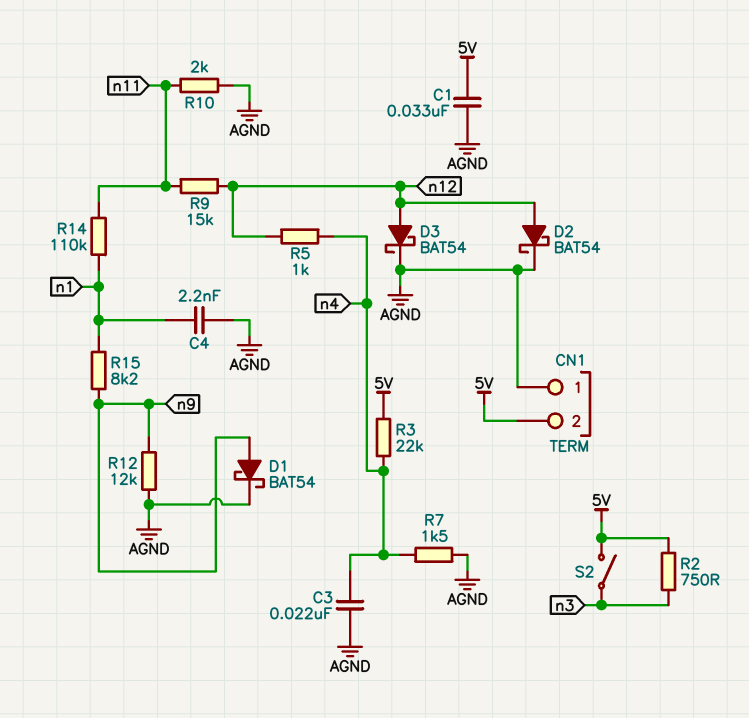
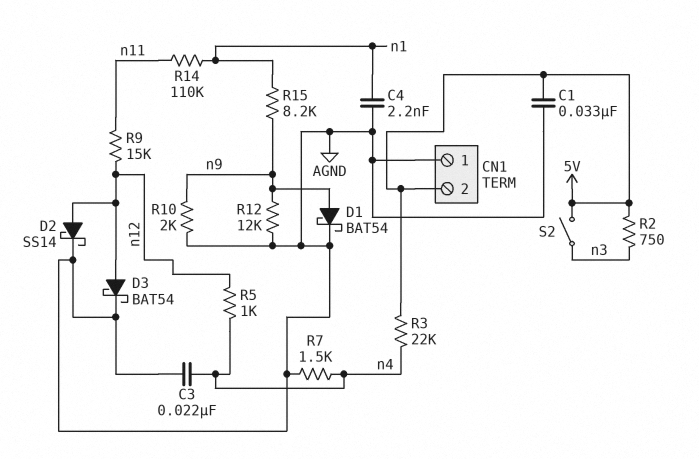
D2: schottky BAT54 (A n12, K AGND) -> schottky SS14 (A n12, K AGND)
R10: 2k (AGND, n11) -> 2k (AGND, n9)

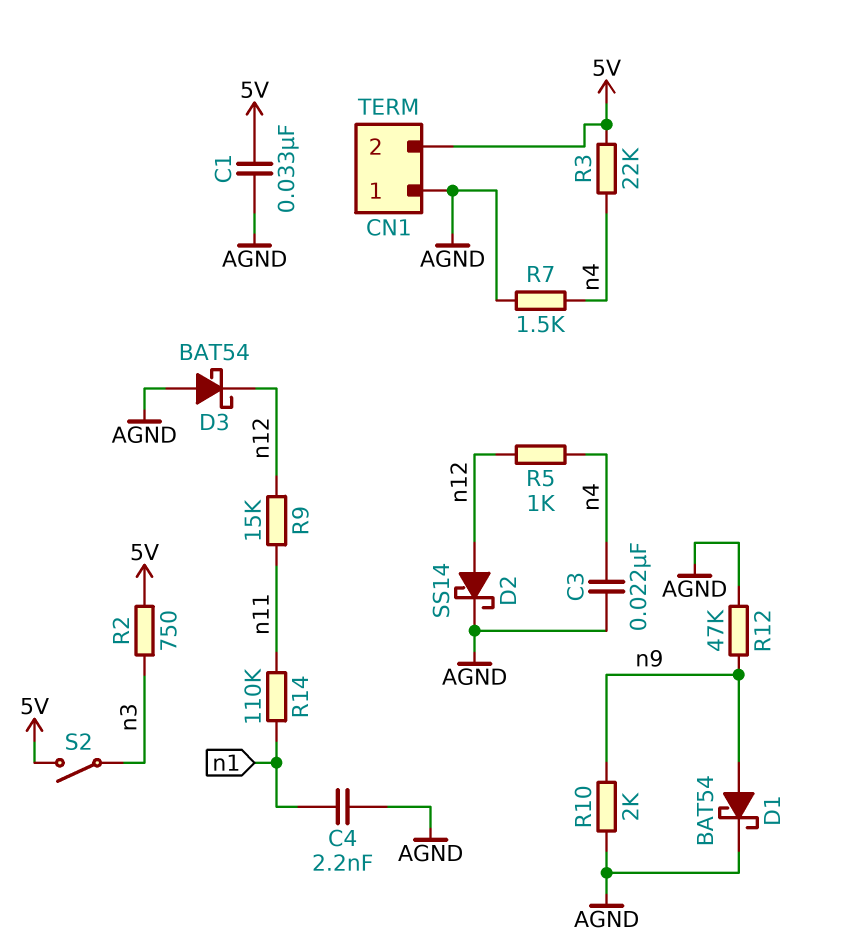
D3: schottky BAT54 (A n12, K AGND) -> schottky BAT54 (A AGND, K n12)
R12: 12k (AGND, n9) -> 47k (AGND, n9)
R15: 8.2k (n1, n9) -> none

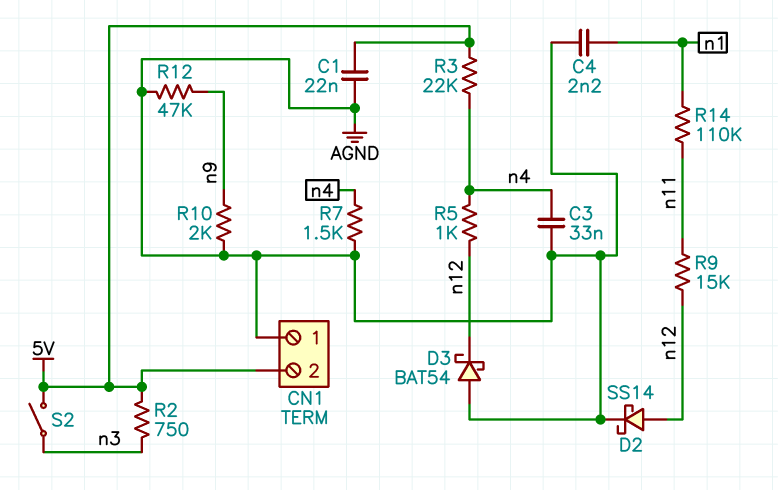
C1: 33nF (5V, AGND) -> 22nF (5V, AGND)
C3: 22nF (AGND, n4) -> 33nF (AGND, n4)
D1: schottky BAT54 (A n9, K AGND) -> none

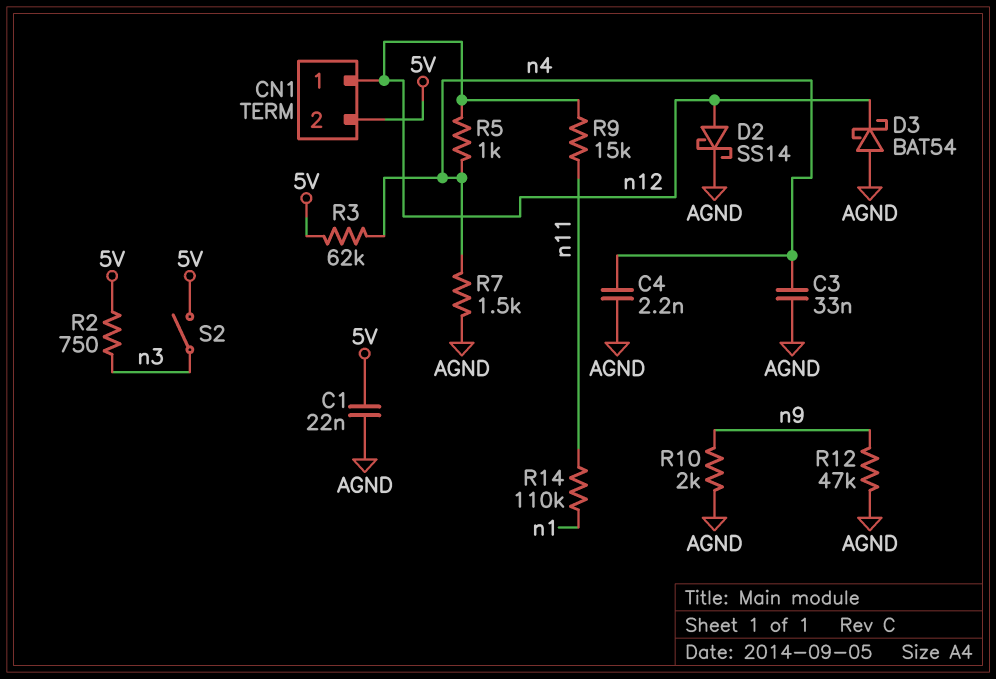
C4: 2.2nF (AGND, n1) -> 2.2nF (AGND, n4)
CN1 pin 1: AGND -> n12
R3: 22k (5V, n4) -> 62k (5V, n4)

